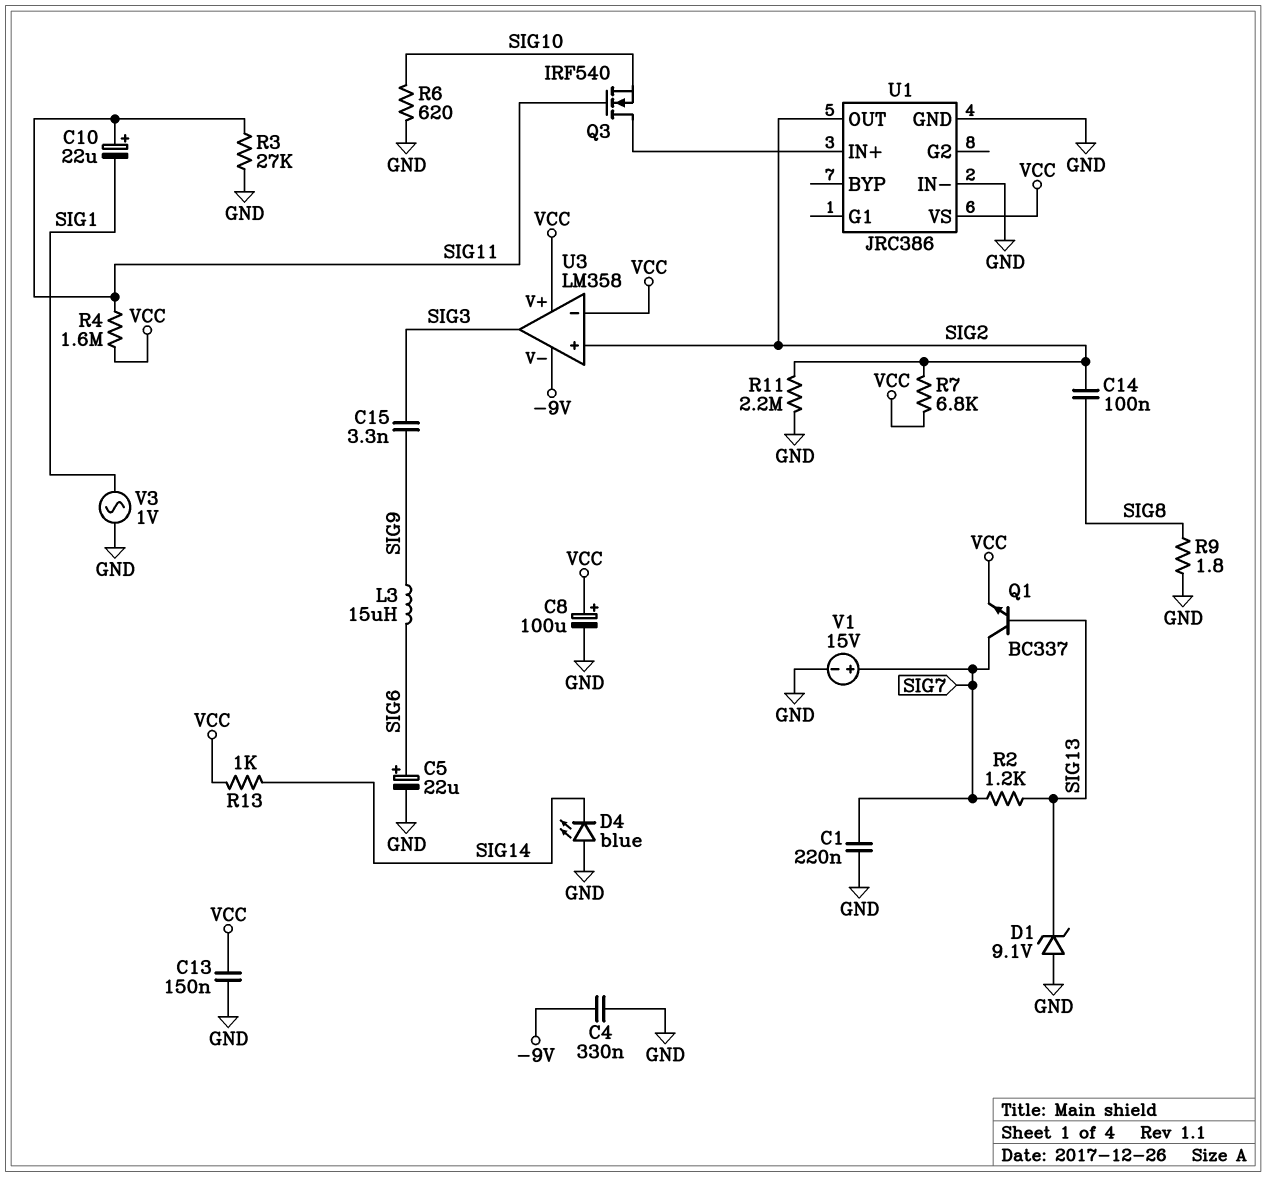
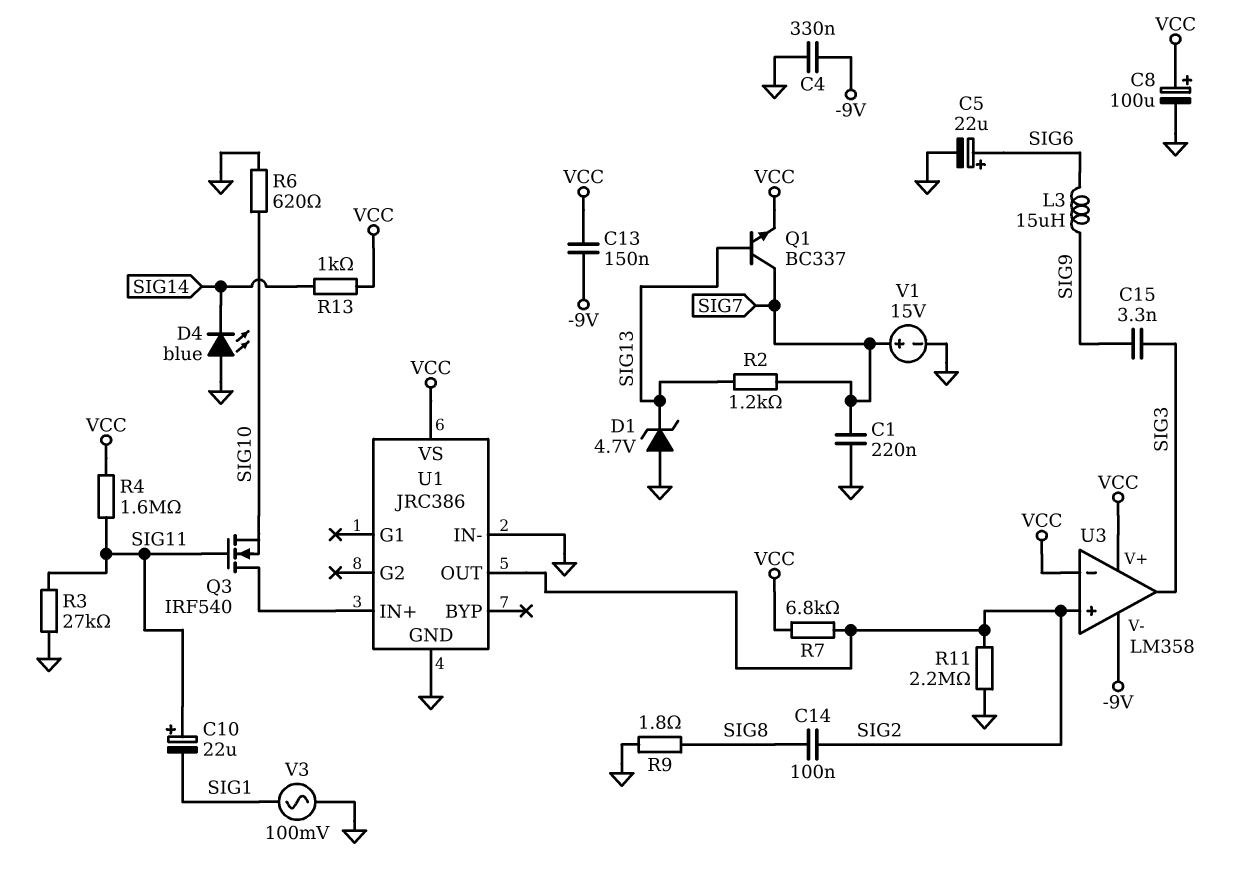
C13: 150nF (GND, VCC) -> 150nF (-9V, VCC)
D1: zener 9.1V (A GND, K SIG13) -> zener 4.7V (A GND, K SIG13)
V3: AC 1V (GND, SIG1) -> AC 100mV (GND, SIG1)

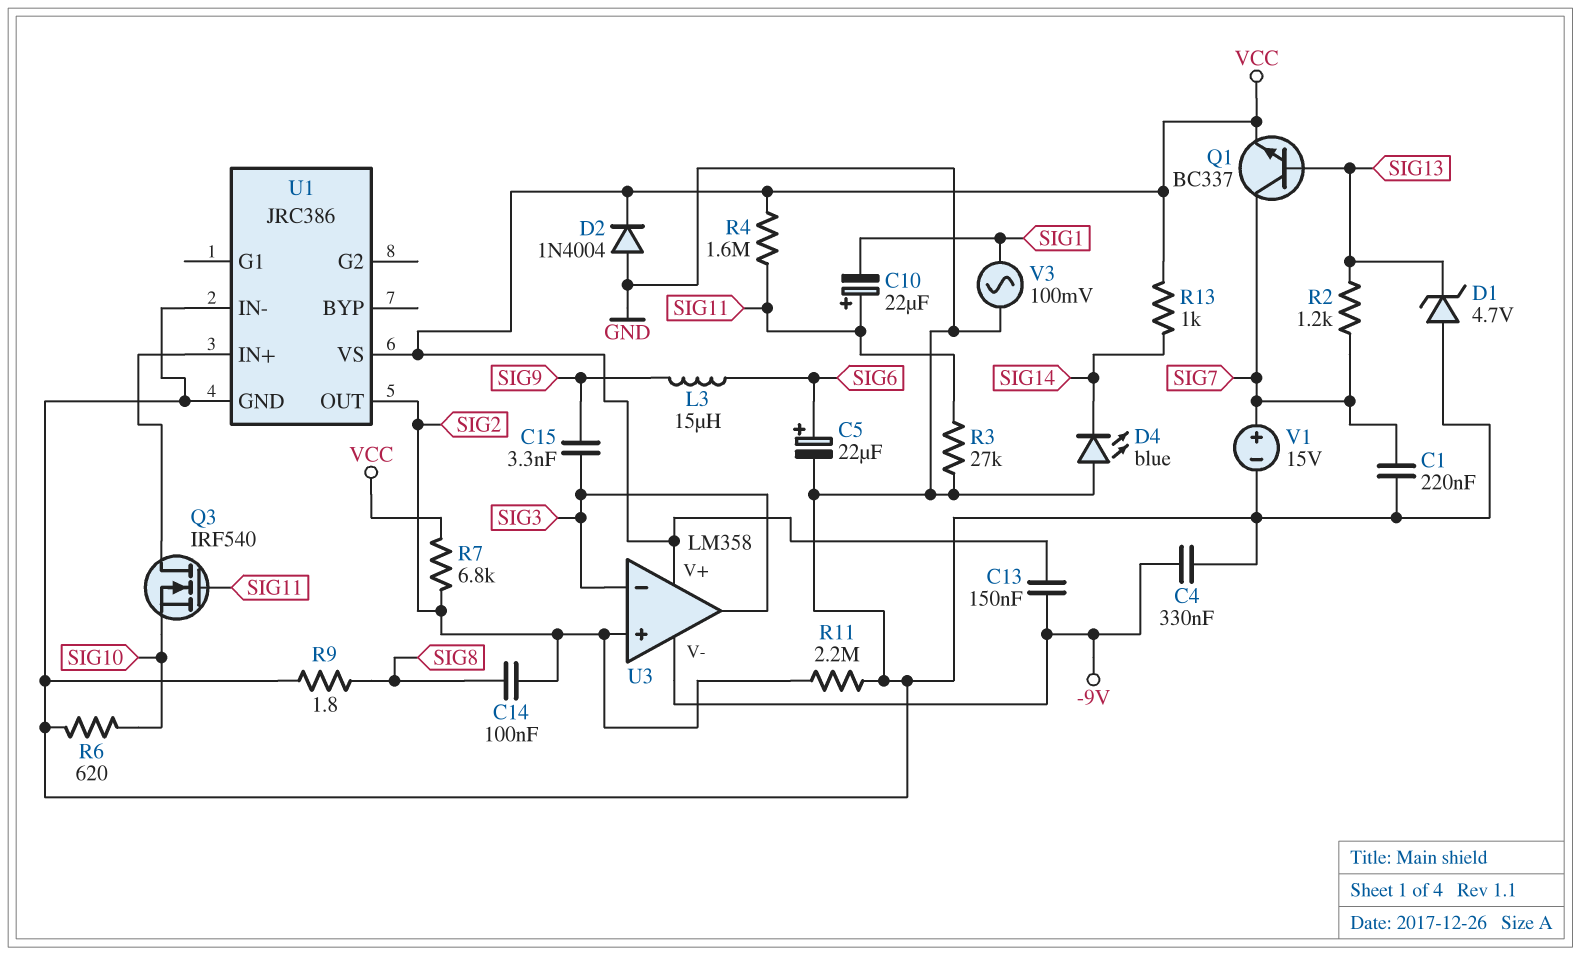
C8: 100uF (plus VCC, minus GND) -> none
D2: none -> diode 1N4004 (A GND, K VCC)
U3 pin in-: VCC -> SIG3

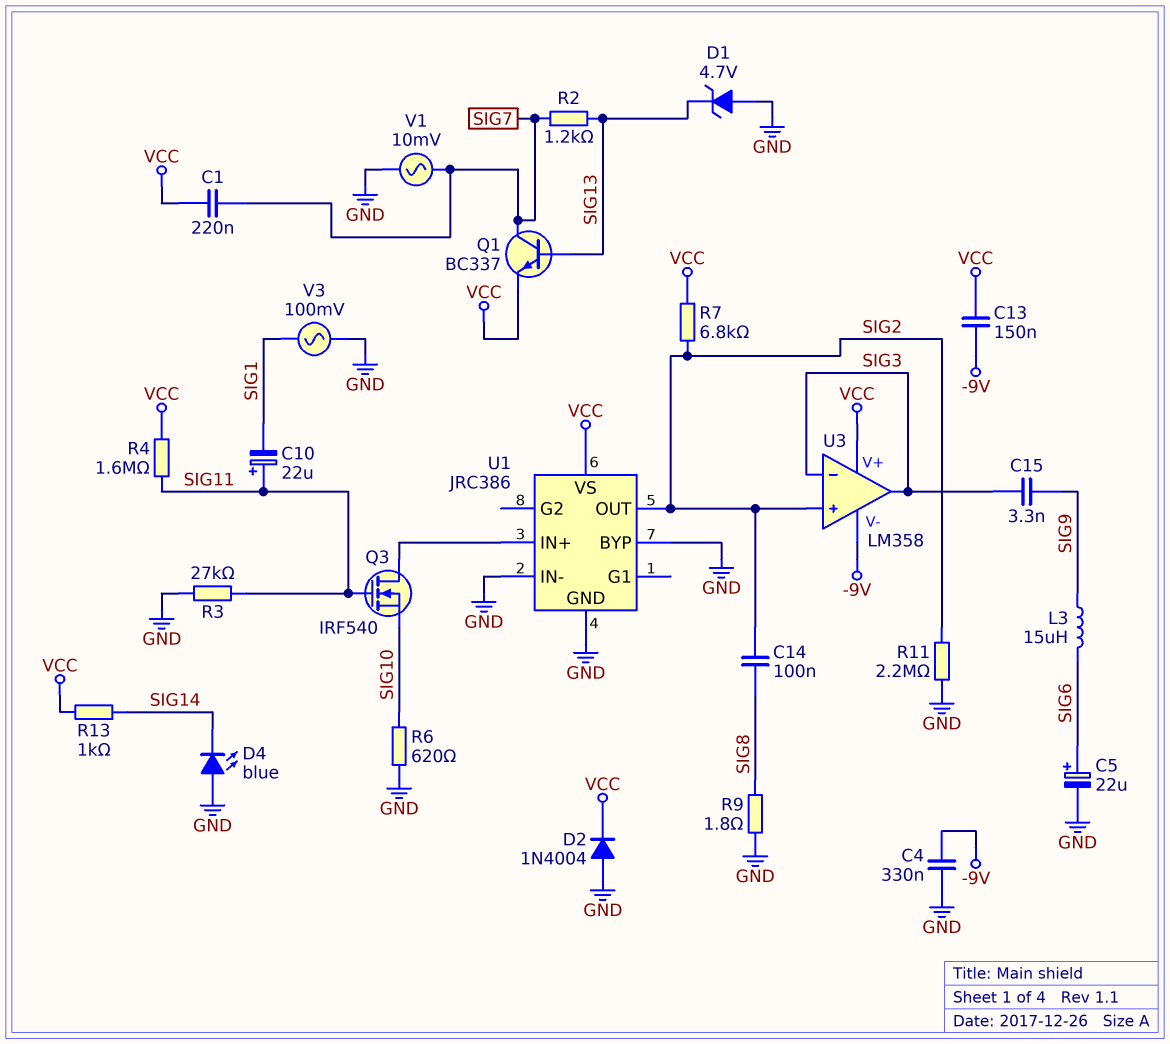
C1: 220nF (GND, SIG7) -> 220nF (SIG7, VCC)
U1 pin BYP: none -> GND
V1: 15V (plus SIG7, minus GND) -> AC 10mV (GND, SIG7)

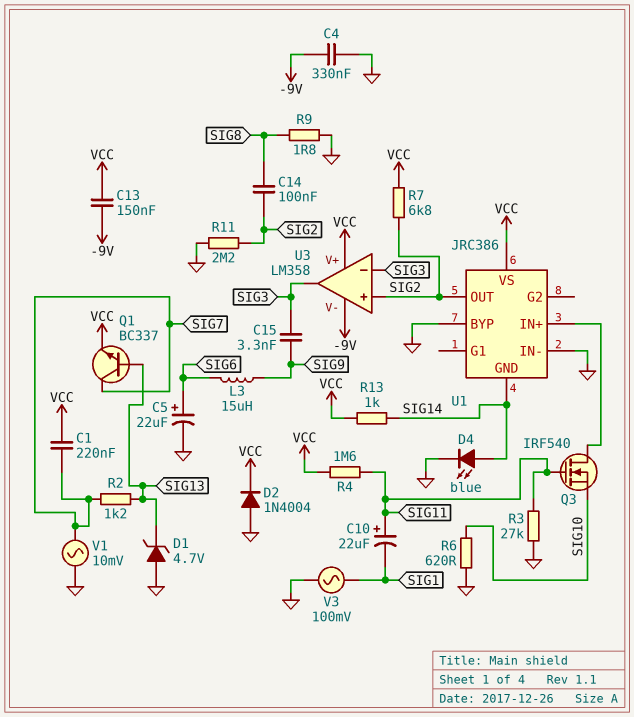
D4: LED blue (A GND, K SIG14) -> LED blue (A SIG14, K GND)
U1 pin GND: GND -> SIG14

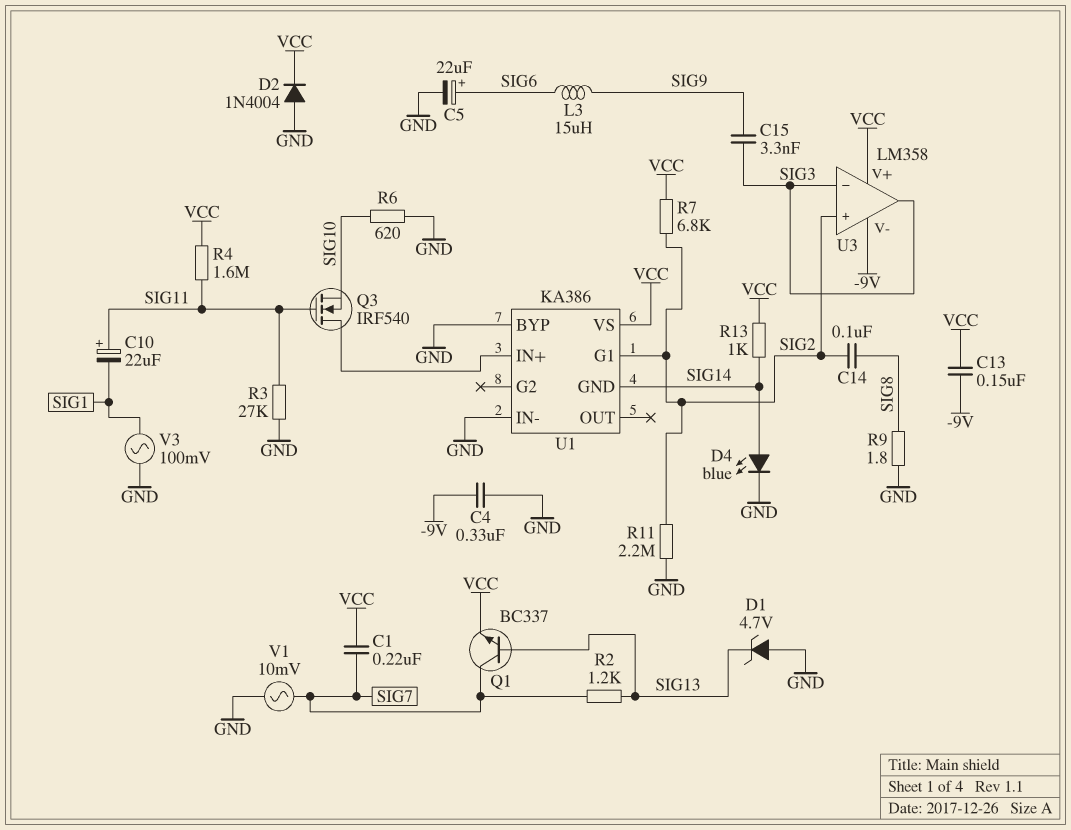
U1: JRC386 -> KA386
U1 pin G1: none -> SIG2
U1 pin OUT: SIG2 -> none

